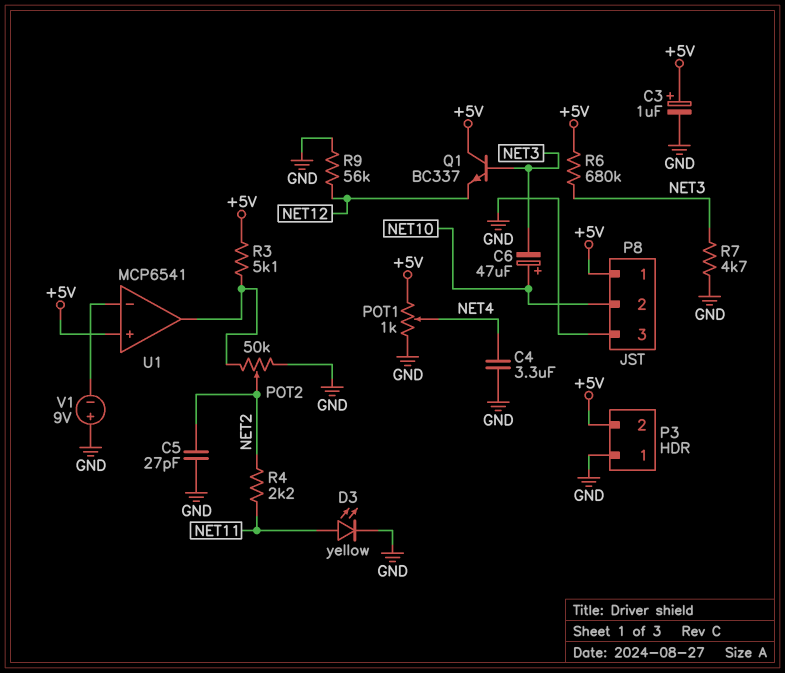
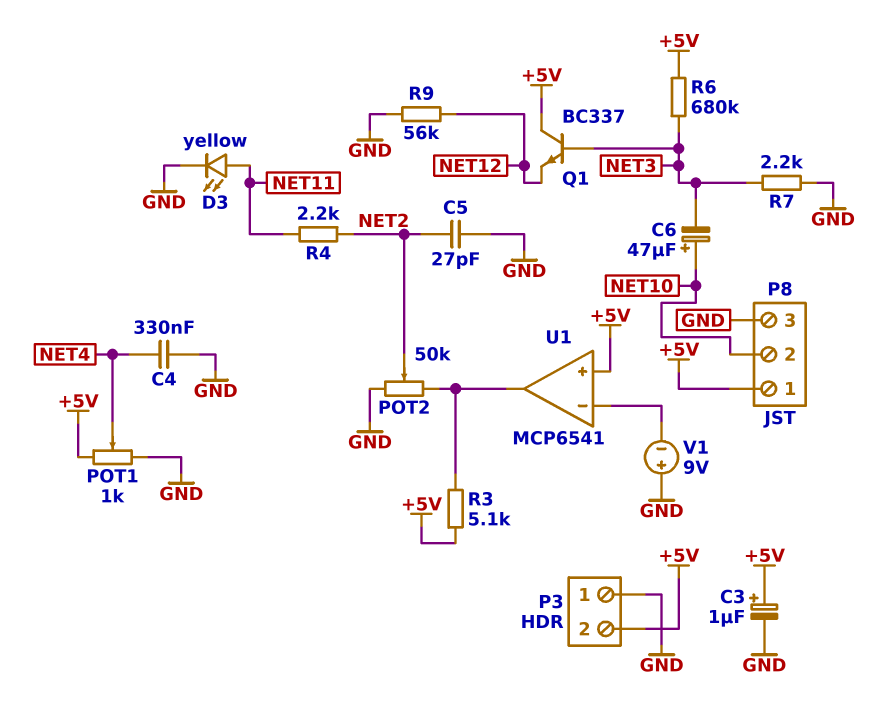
C4: 3.3uF (GND, NET4) -> 330nF (GND, NET4)
R7: 4.7k (GND, NET3) -> 2.2k (GND, NET3)

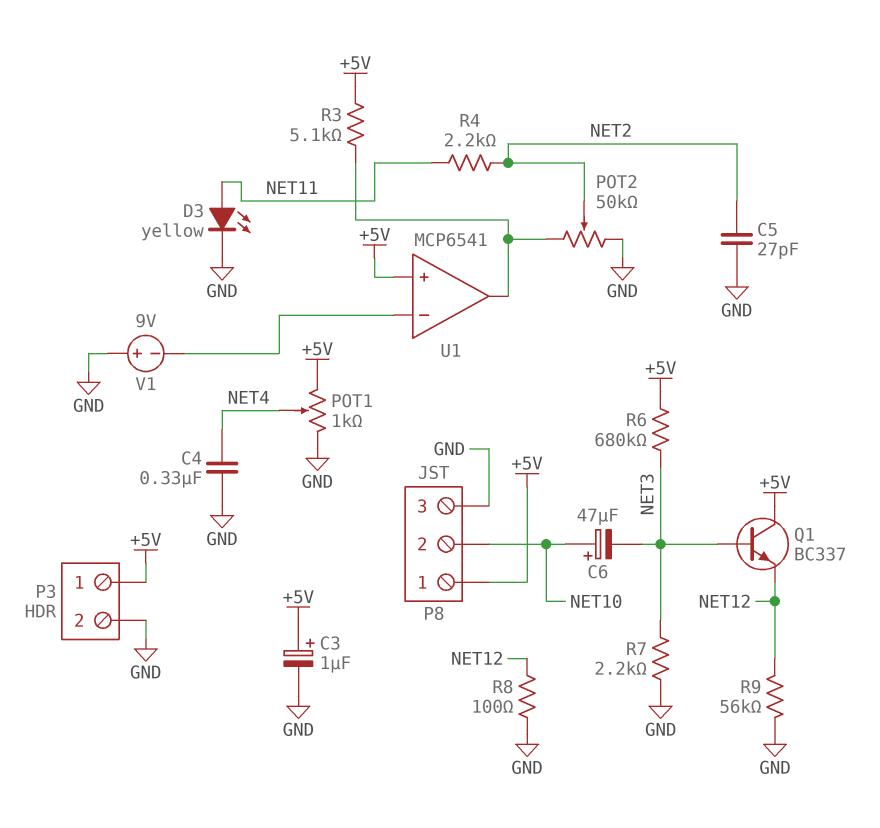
P3 pin 1: GND -> +5V
P3 pin 2: +5V -> GND
R8: none -> 100 (GND, NET12)

